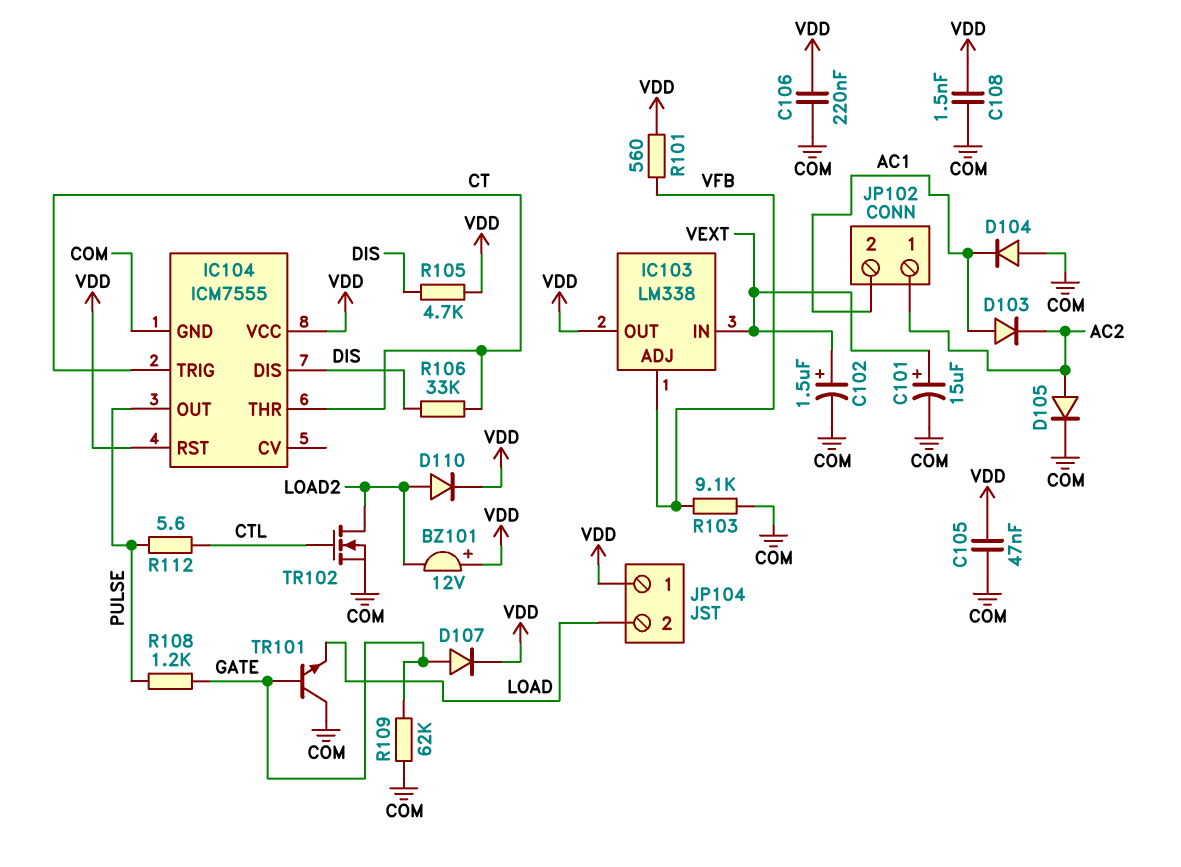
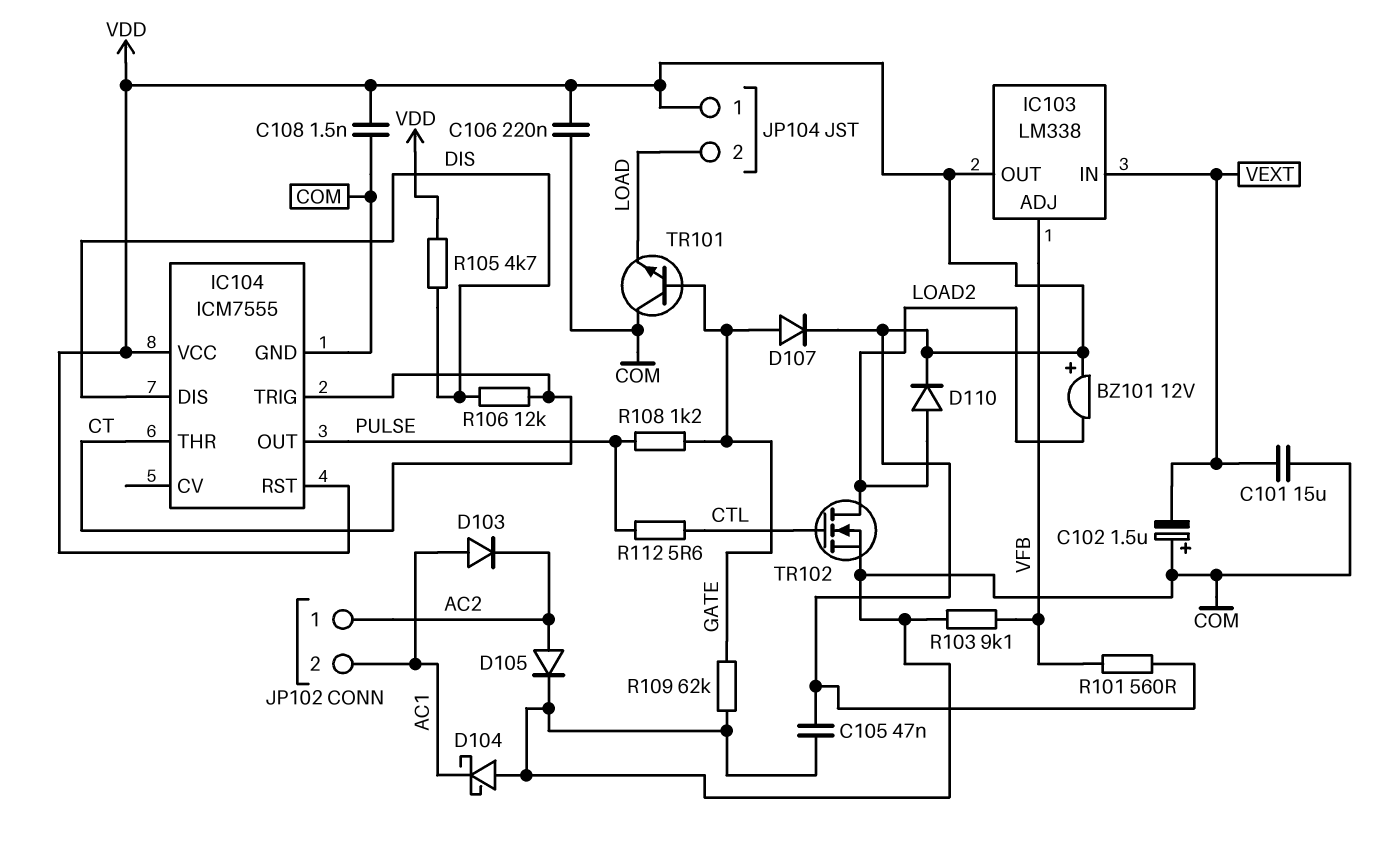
C101: 15uF (plus VEXT, minus COM) -> 15uF (COM, VEXT)
C102: 1.5uF (plus VEXT, minus COM) -> 1.5uF (plus COM, minus VEXT)
D104: diode (A COM, K AC1) -> schottky (A COM, K AC1)
R106: 33k (CT, DIS) -> 12k (CT, DIS)

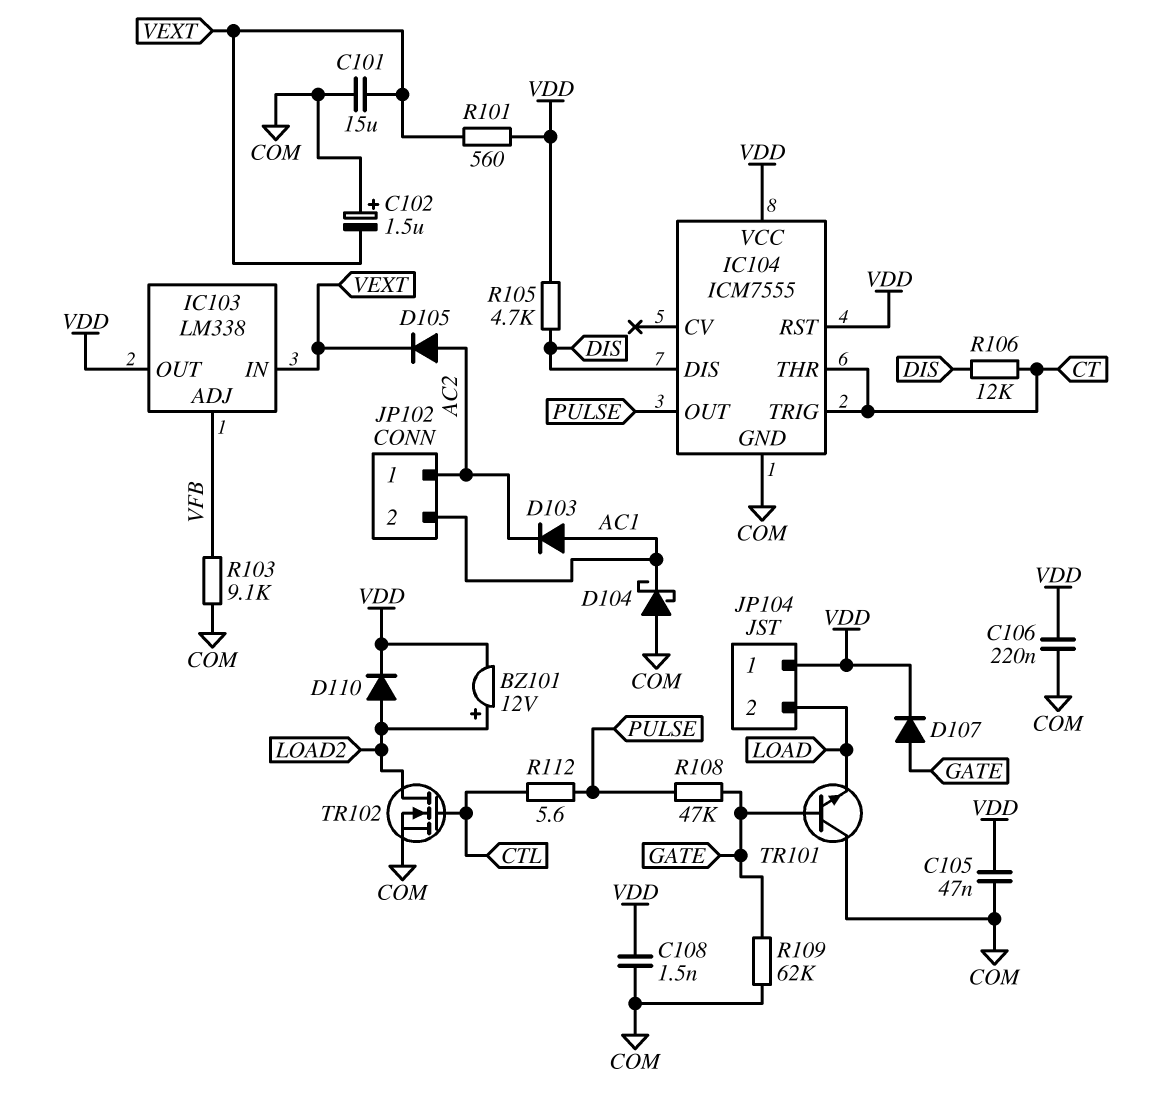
BZ101: buzzer 12V (plus VDD, minus LOAD2) -> buzzer 12V (plus LOAD2, minus VDD)
D105: diode (A AC2, K COM) -> diode (A AC2, K VEXT)
R101: 560 (VDD, VFB) -> 560 (VDD, VEXT)
R108: 1.2k (GATE, PULSE) -> 47k (GATE, PULSE)

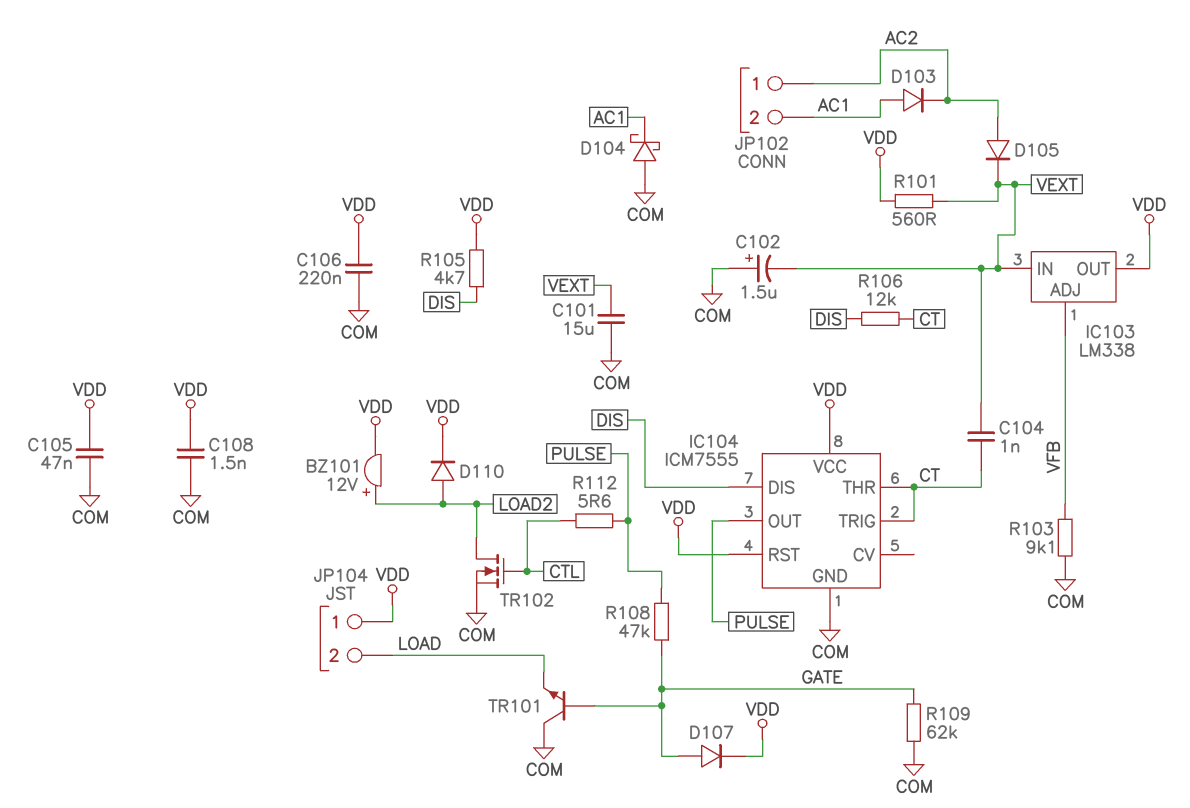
C104: none -> 1nF (CT, VEXT)

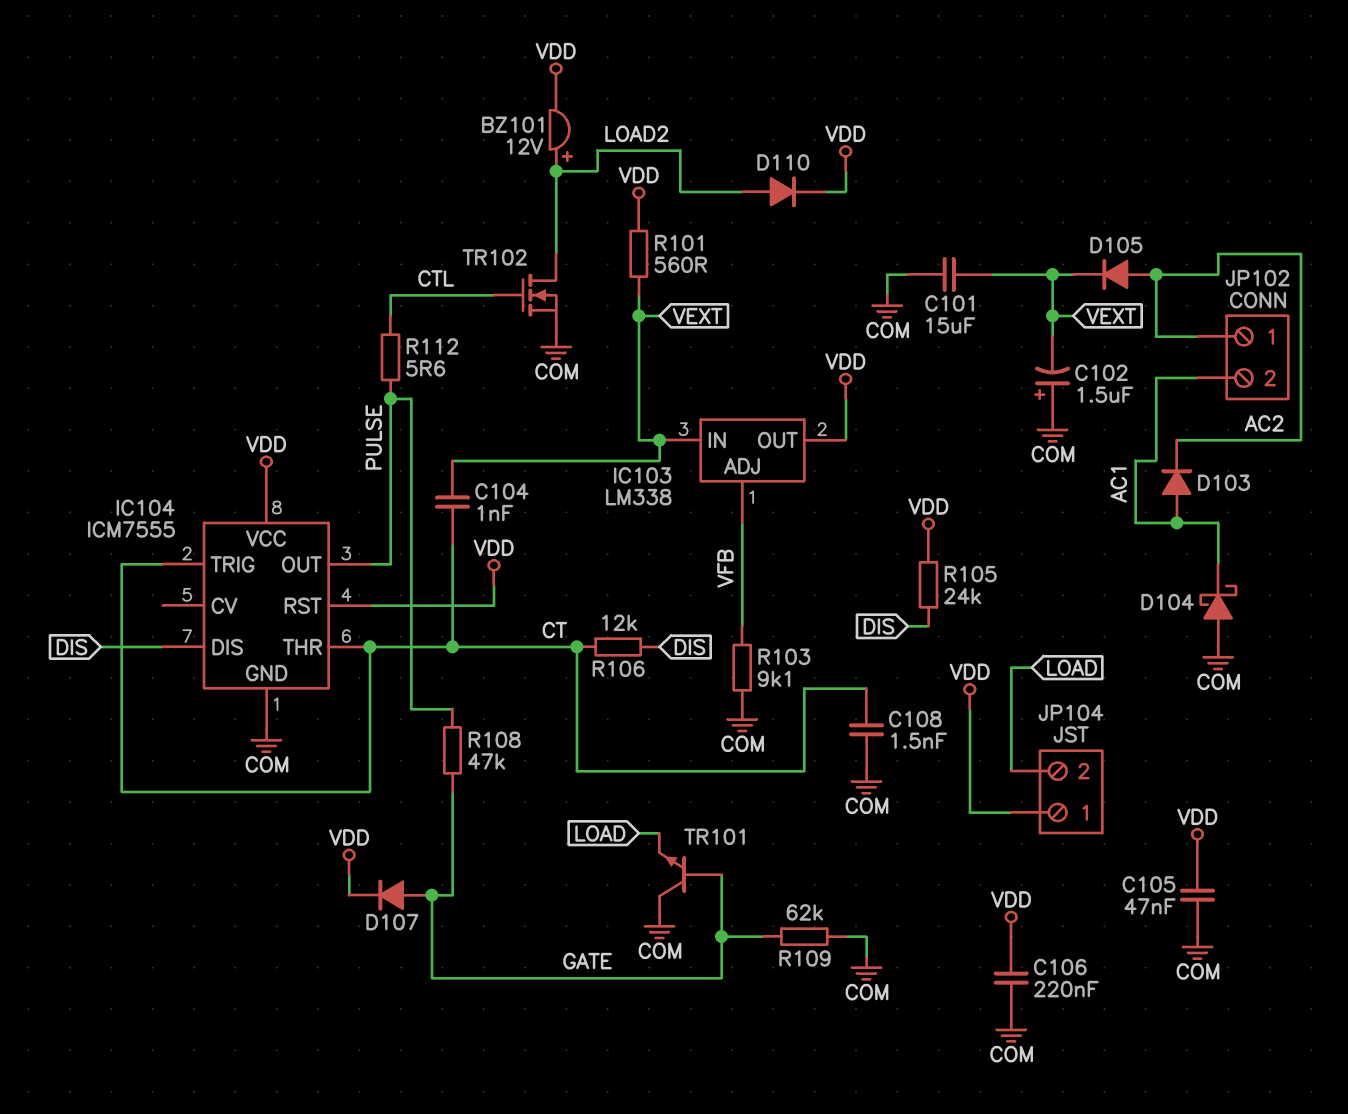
C108: 1.5nF (COM, VDD) -> 1.5nF (COM, CT)
R105: 4.7k (DIS, VDD) -> 24k (DIS, VDD)

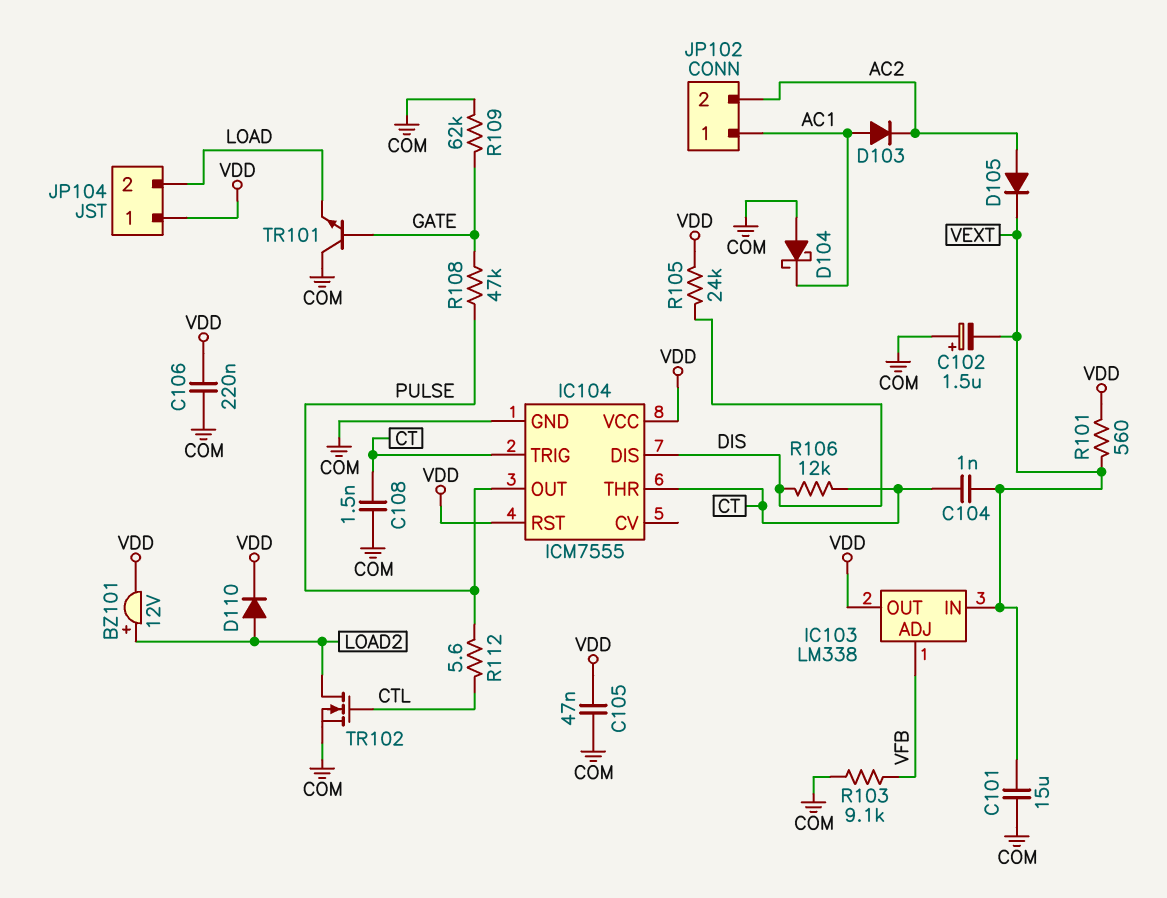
D107: diode (A GATE, K VDD) -> none
JP102 pin 1: AC2 -> AC1
JP102 pin 2: AC1 -> AC2

